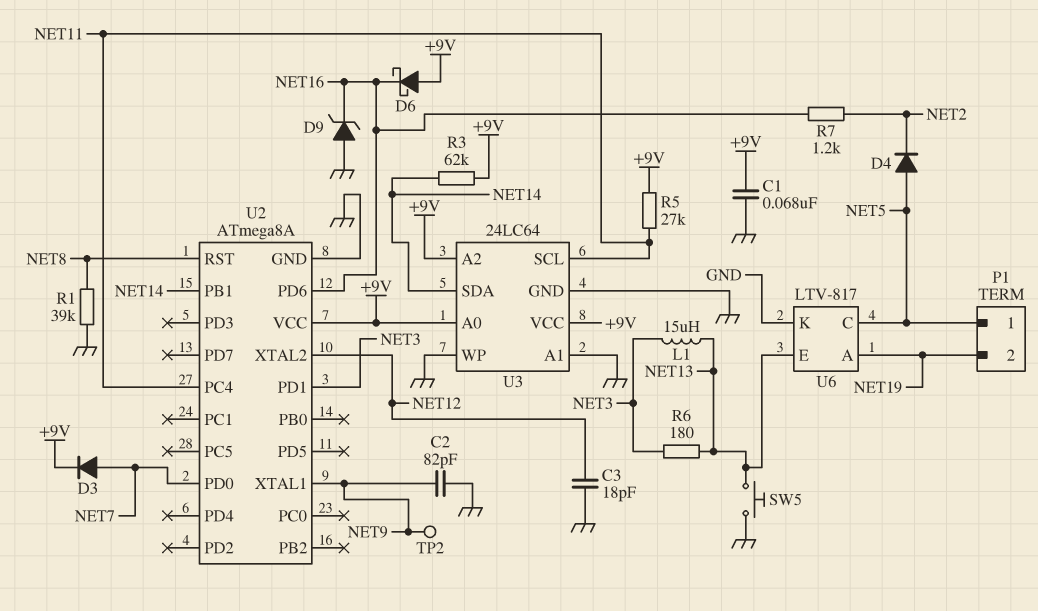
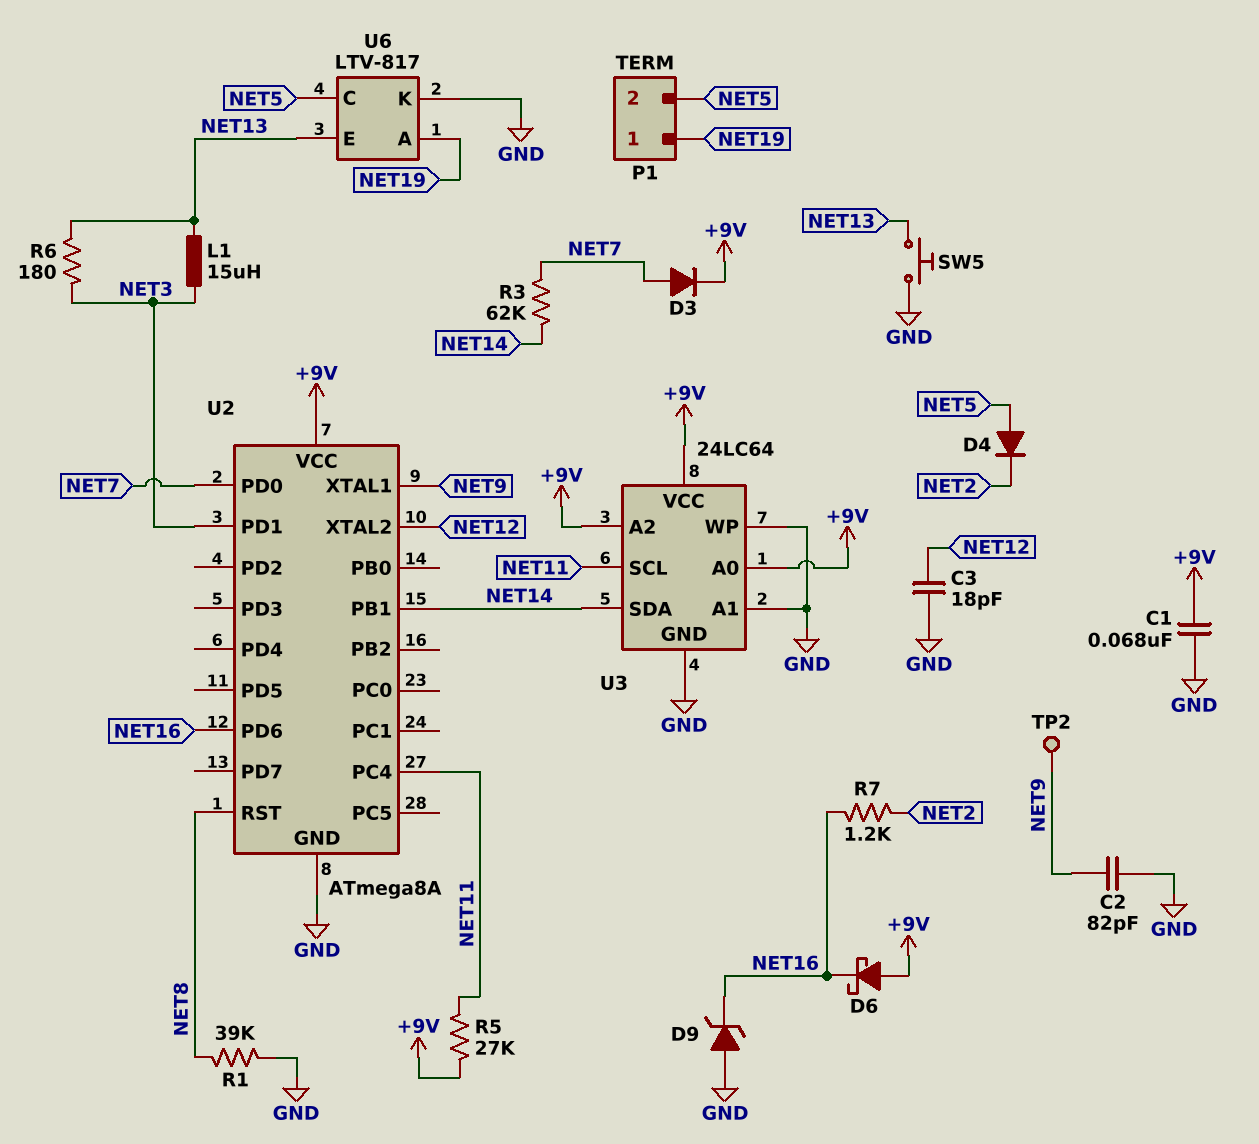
P1 pin 1: NET5 -> NET19
P1 pin 2: NET19 -> NET5
R3: 62k (+9V, NET14) -> 62k (NET7, NET14)

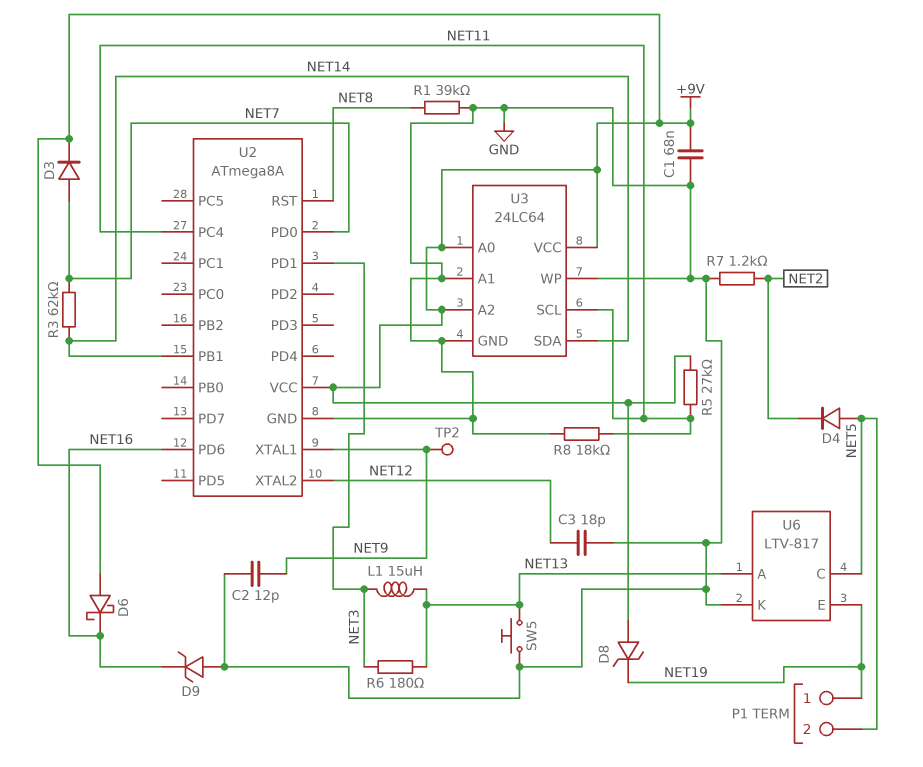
C2: 82pF (GND, NET9) -> 12pF (GND, NET9)
D8: none -> zener (A +9V, K NET19)
R7: 1.2k (NET2, NET16) -> 1.2k (GND, NET2)
R8: none -> 18k (GND, NET11)
U6 pin A: NET19 -> NET13
U6 pin E: NET13 -> NET19

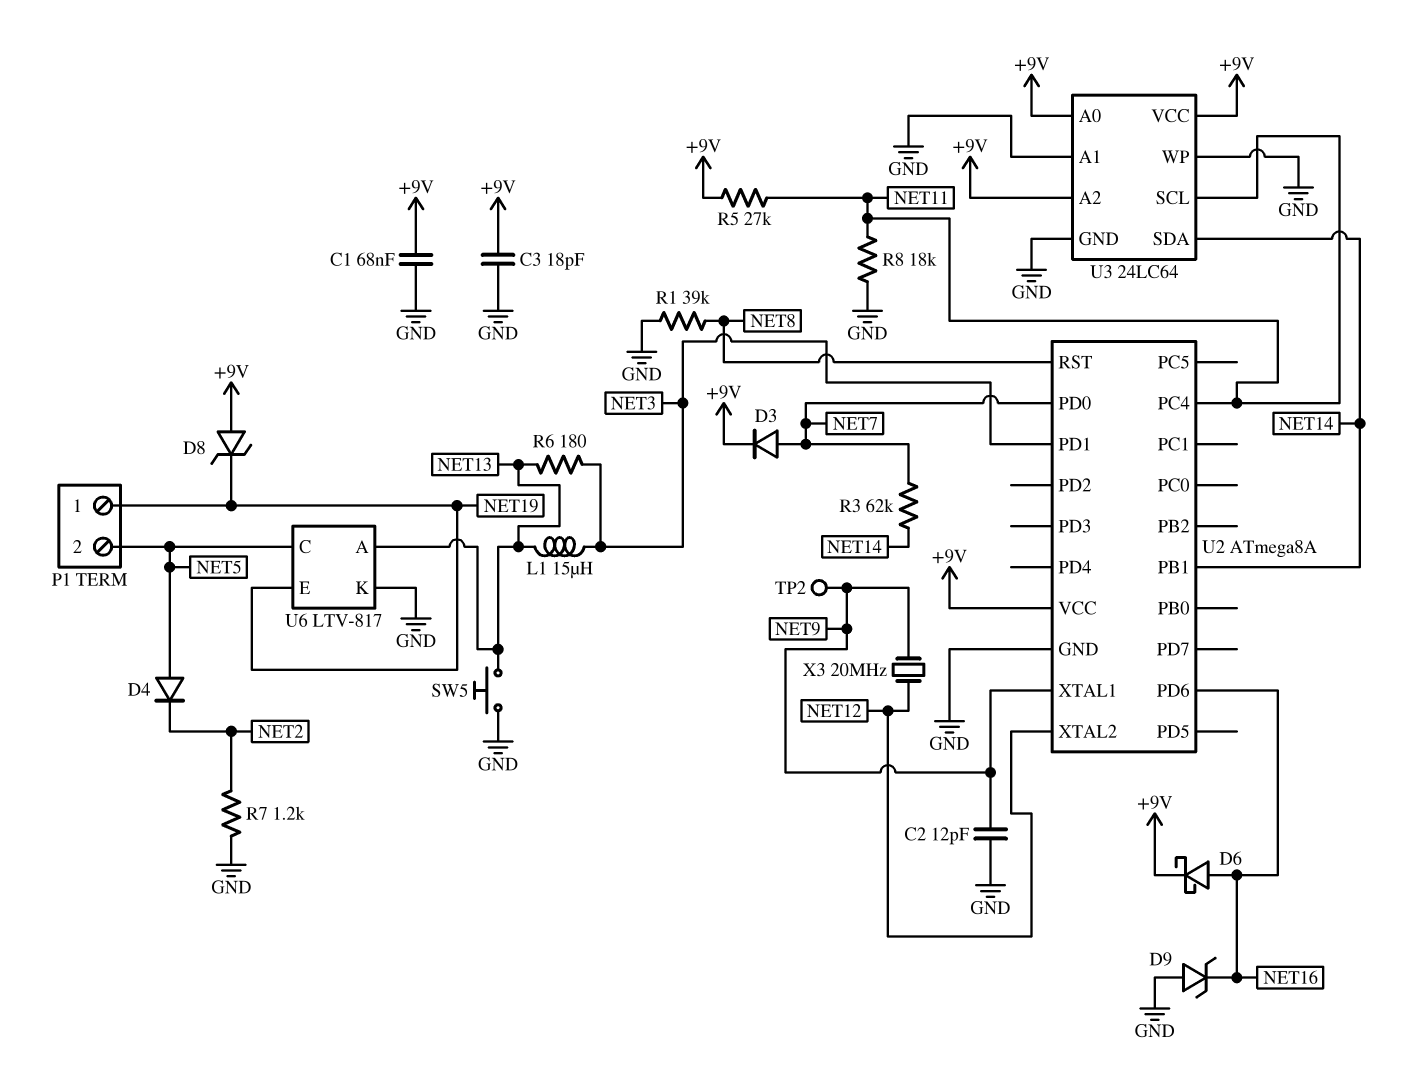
C3: 18pF (GND, NET12) -> 18pF (+9V, GND)
D6: schottky (A +9V, K NET16) -> schottky (A NET16, K +9V)
X3: none -> 20MHz (NET9, NET12)

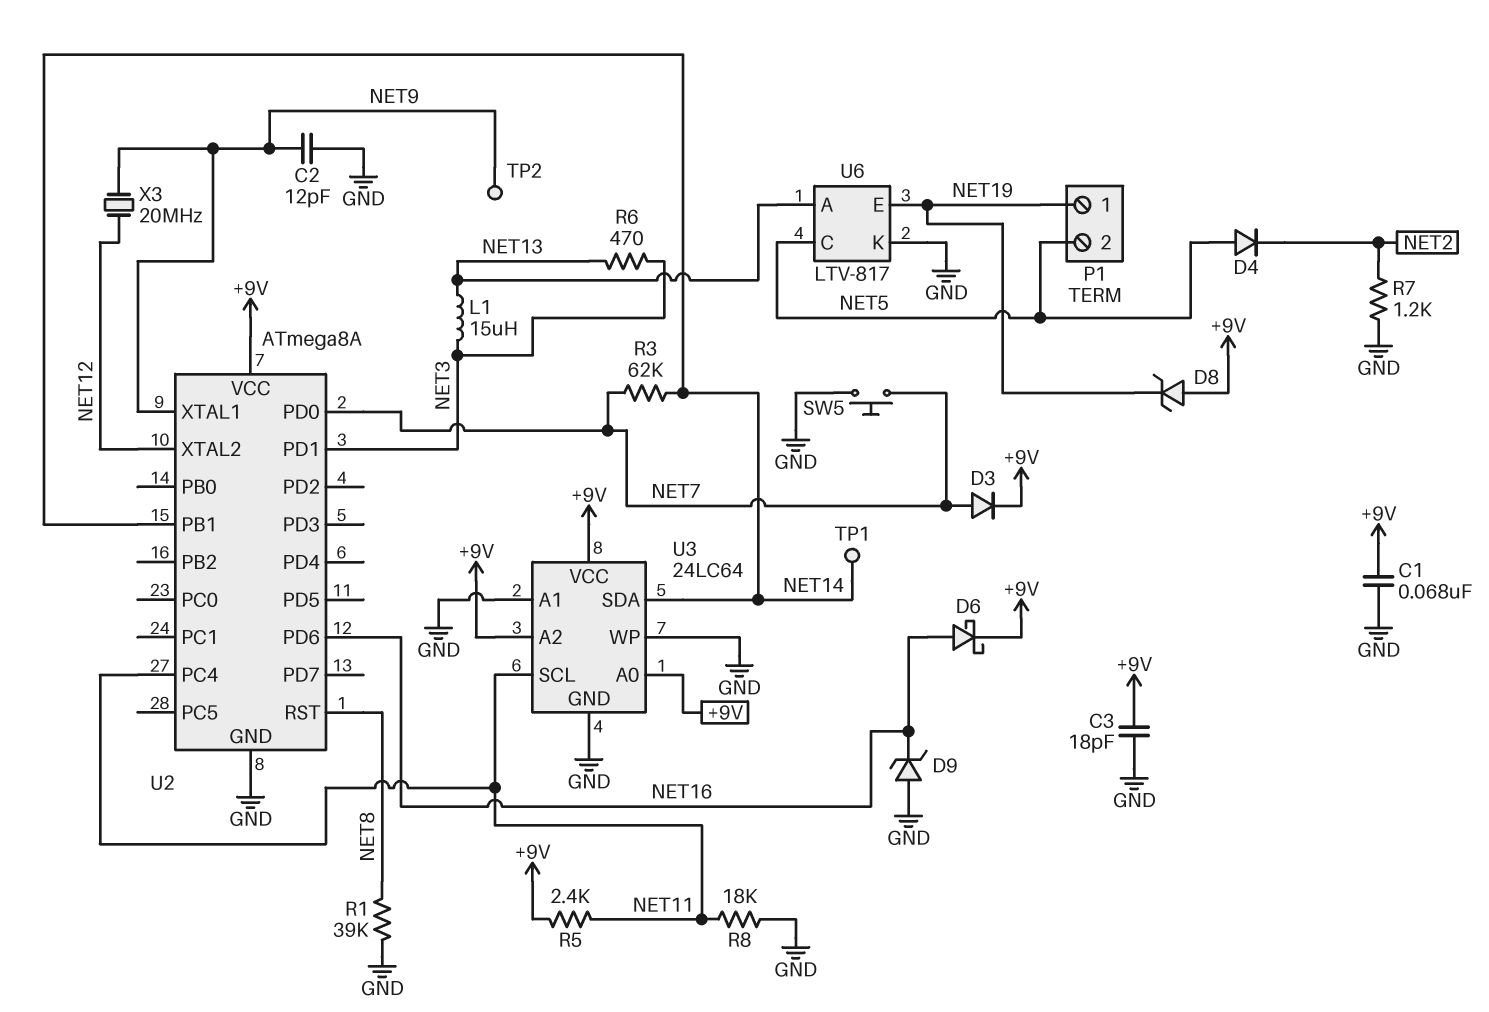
R5: 27k (+9V, NET11) -> 2.4k (+9V, NET11)
R6: 180 (NET3, NET13) -> 470 (NET3, NET13)
SW5: button (GND, NET13) -> button (GND, NET7)
TP1: none -> test point (NET14)

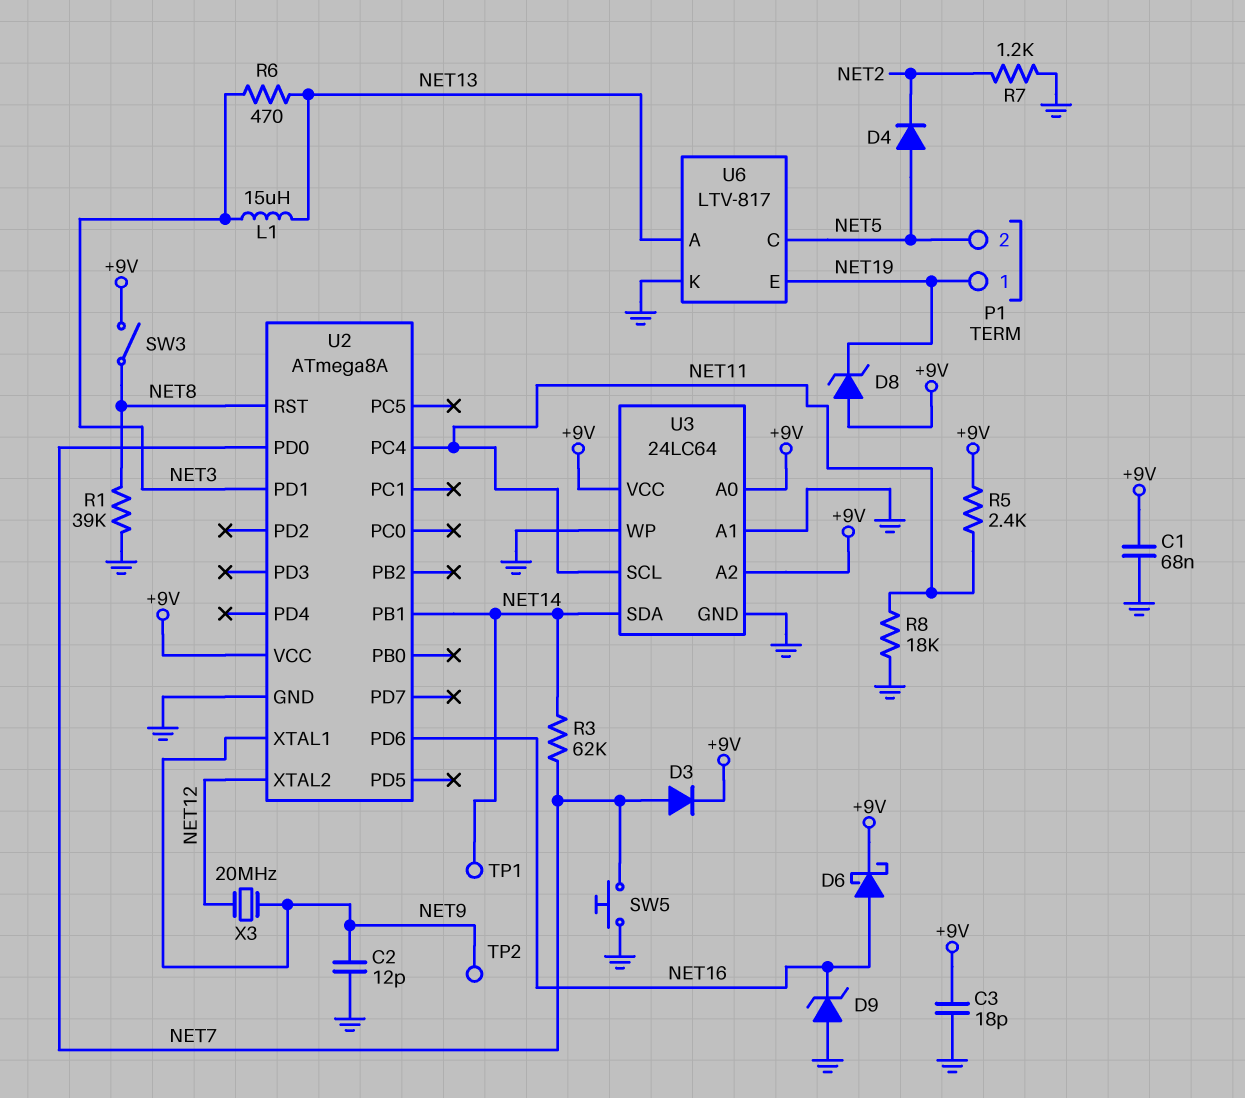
SW3: none -> switch (+9V, NET8)

